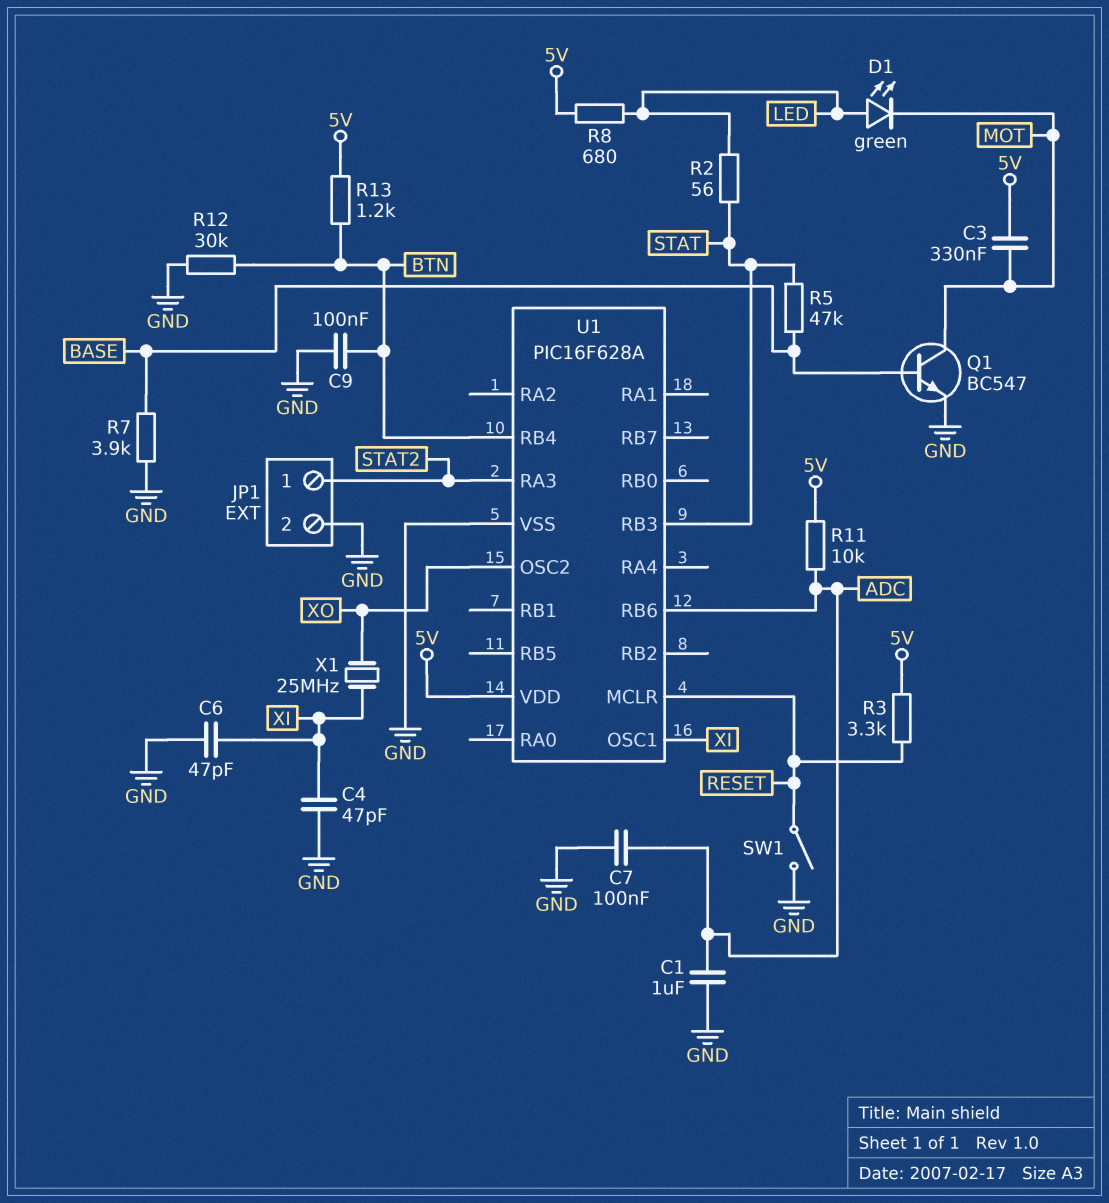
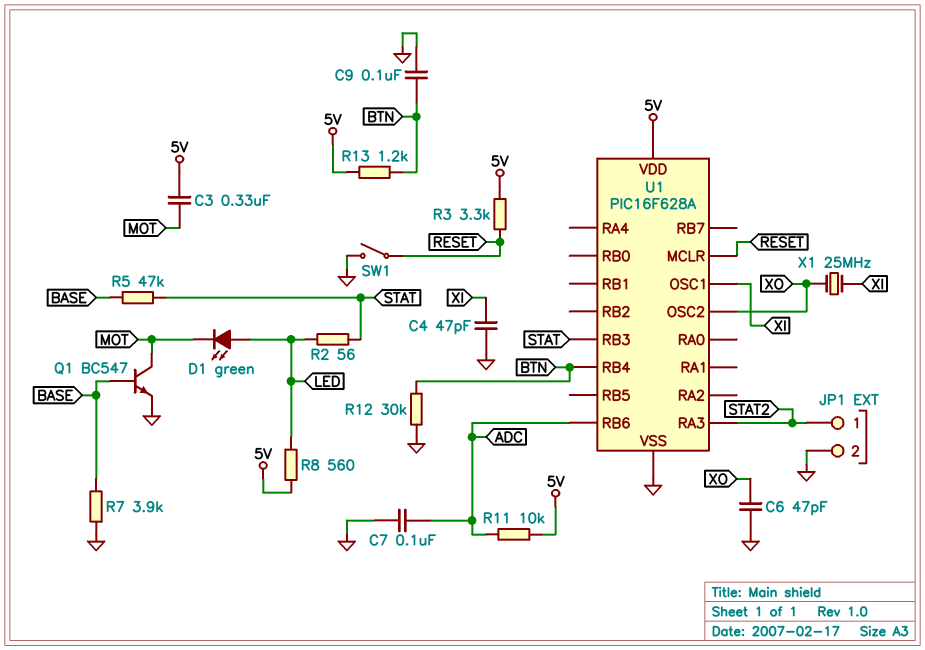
C1: 1uF (ADC, GND) -> none
C6: 47pF (GND, XI) -> 47pF (GND, XO)
R8: 680 (5V, LED) -> 560 (5V, LED)

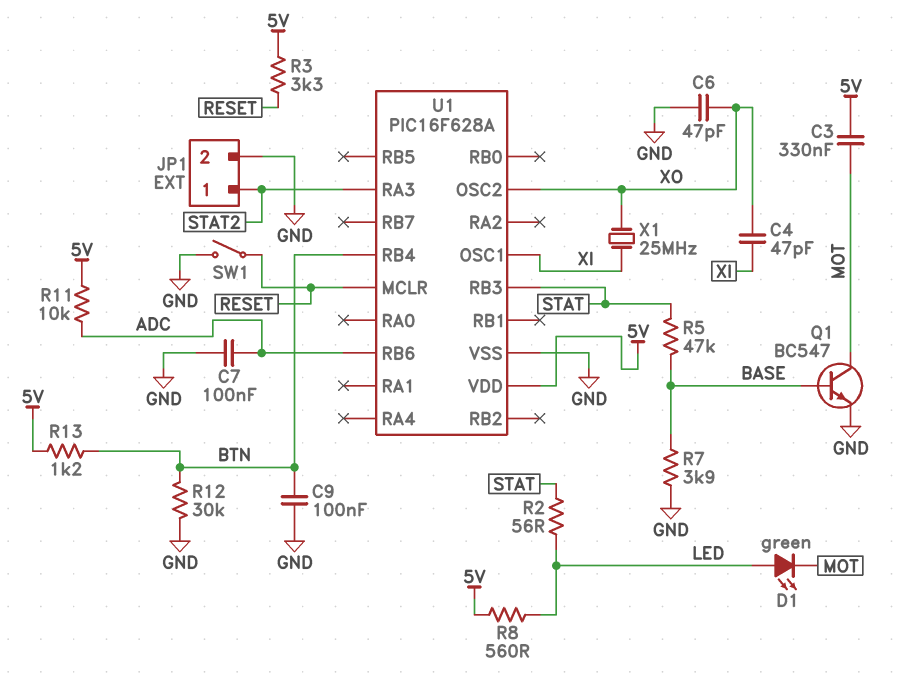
C4: 47pF (GND, XI) -> 47pF (XI, XO)

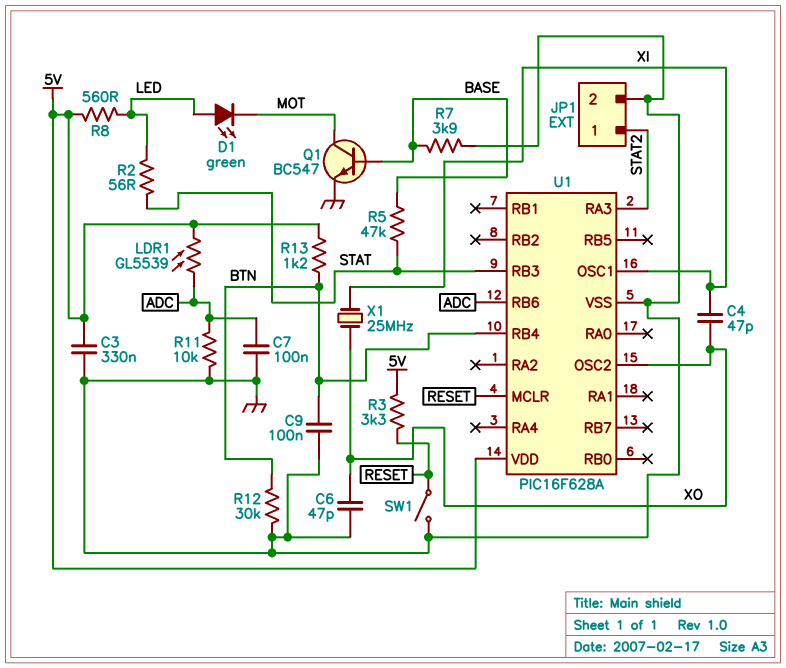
C3: 330nF (5V, MOT) -> 330nF (5V, GND)
LDR1: none -> GL5539 (5V, ADC)
R11: 10k (5V, ADC) -> 10k (ADC, GND)

